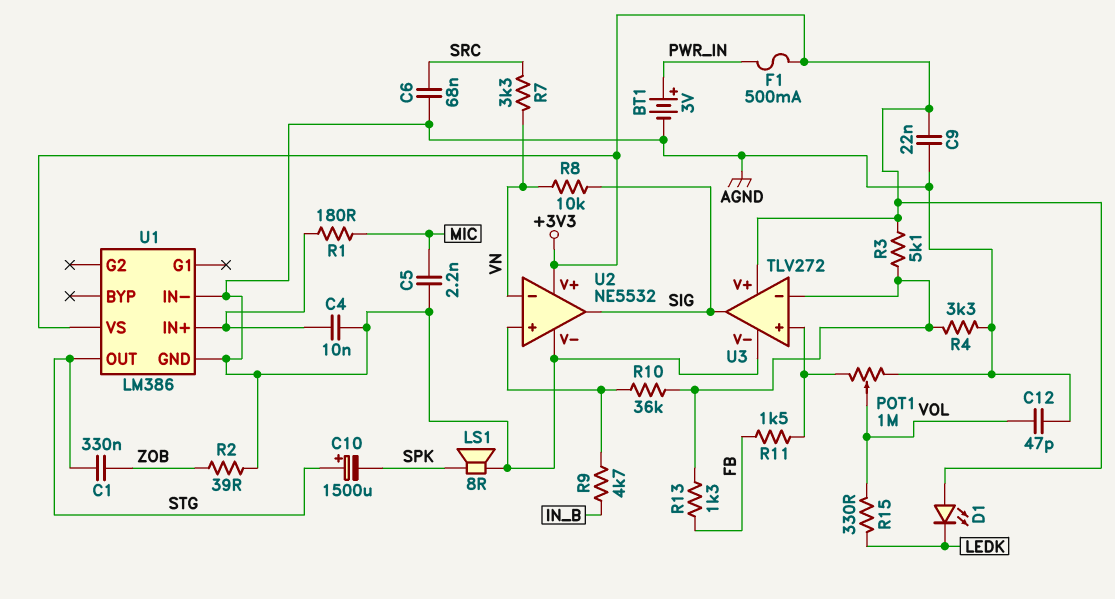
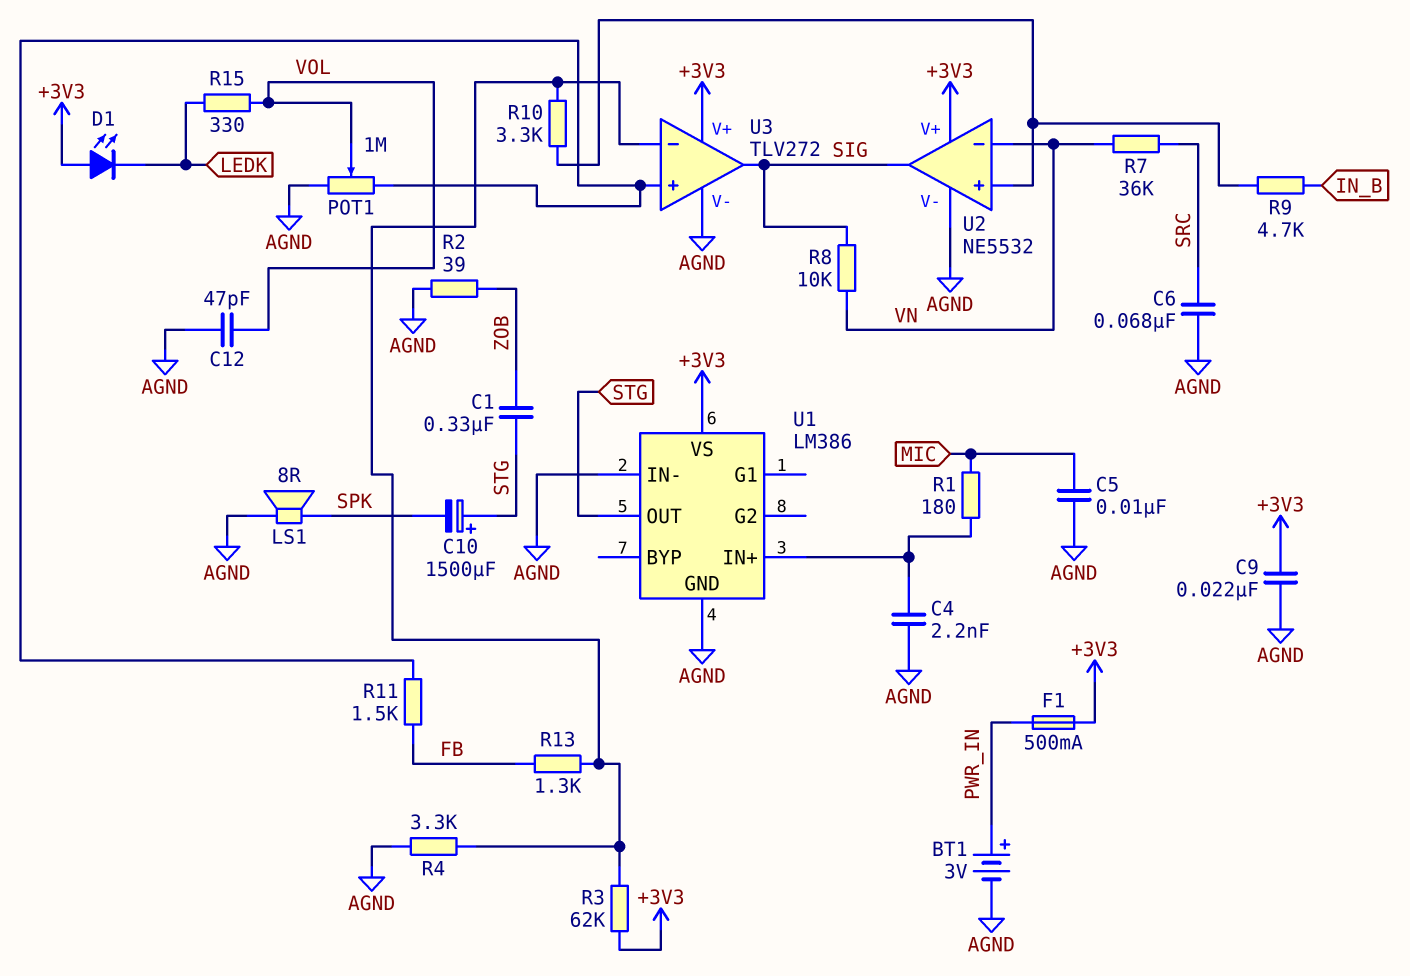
C4: 10nF (AGND, U1/IN+) -> 2.2nF (AGND, U1/IN+)
C5: 2.2nF (AGND, MIC) -> 10nF (AGND, MIC)
R3: 5.1k (+3V3, U3/in-) -> 62k (+3V3, U3/in-)
R7: 3.3k (SRC, VN) -> 36k (SRC, VN)
R10: 36k (U2/in+, U3/in-) -> 3.3k (U2/in+, U3/in-)

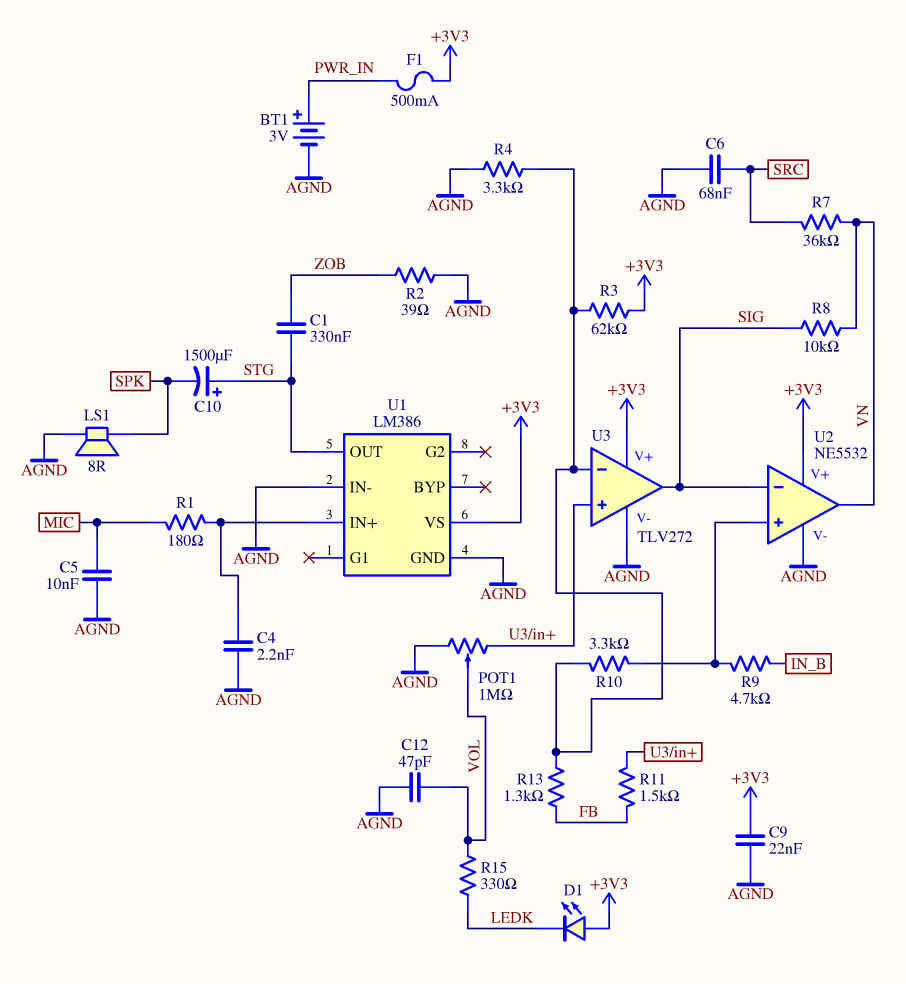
U2 pin in-: VN -> SIG
U2 pin out: SIG -> VN

